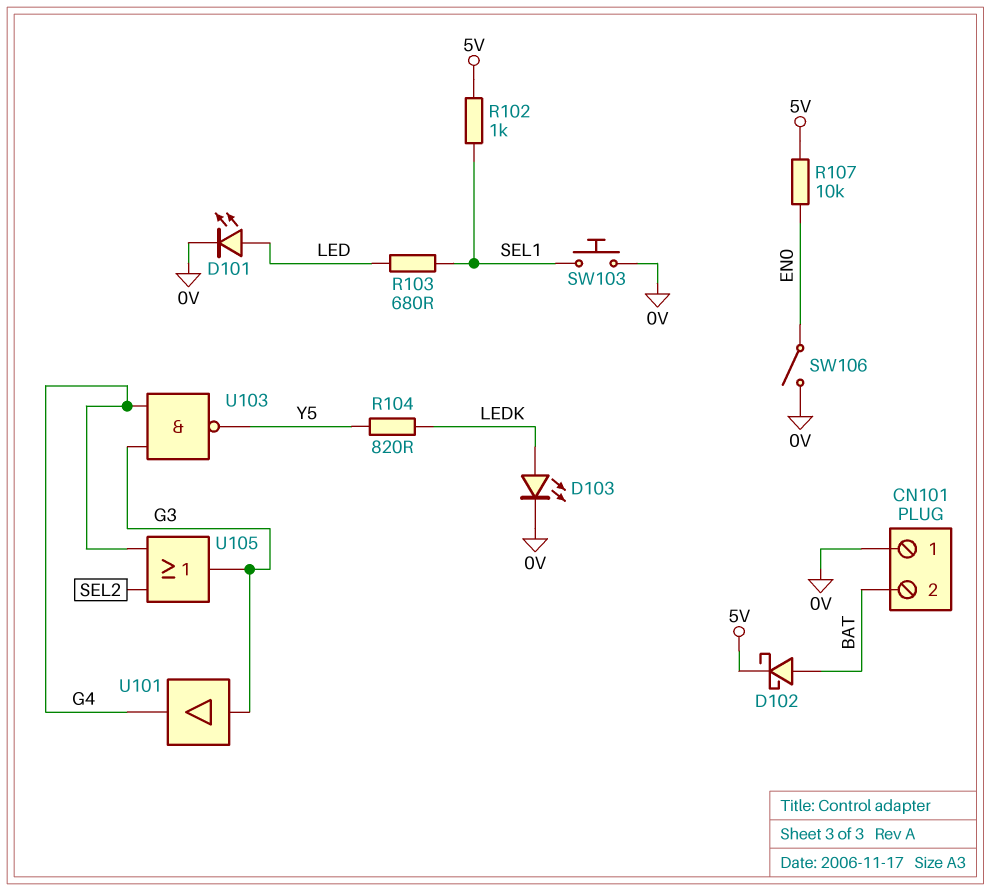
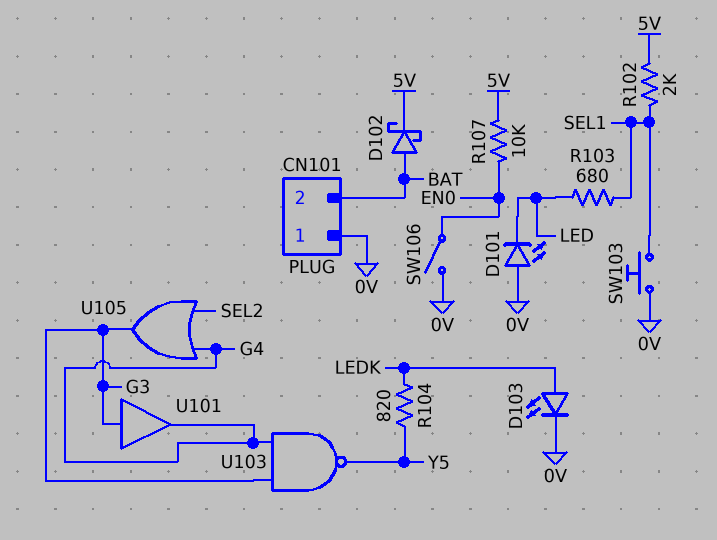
D101: LED (A LED, K 0V) -> LED (A 0V, K LED)
R102: 1k (5V, SEL1) -> 2k (5V, SEL1)

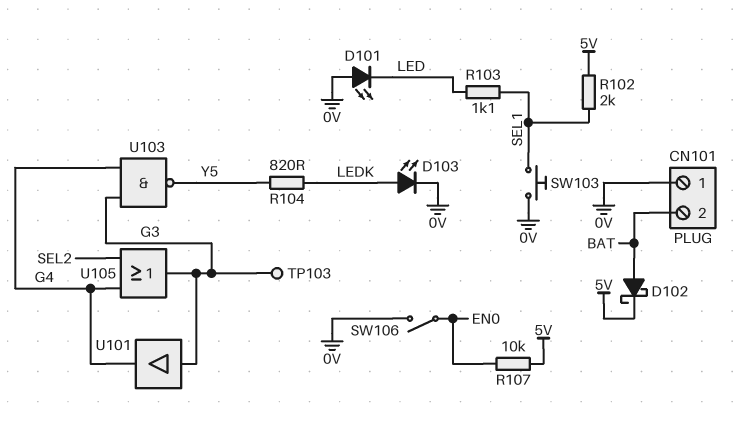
R103: 680 (LED, SEL1) -> 1.1k (LED, SEL1)
TP103: none -> test point (G3)

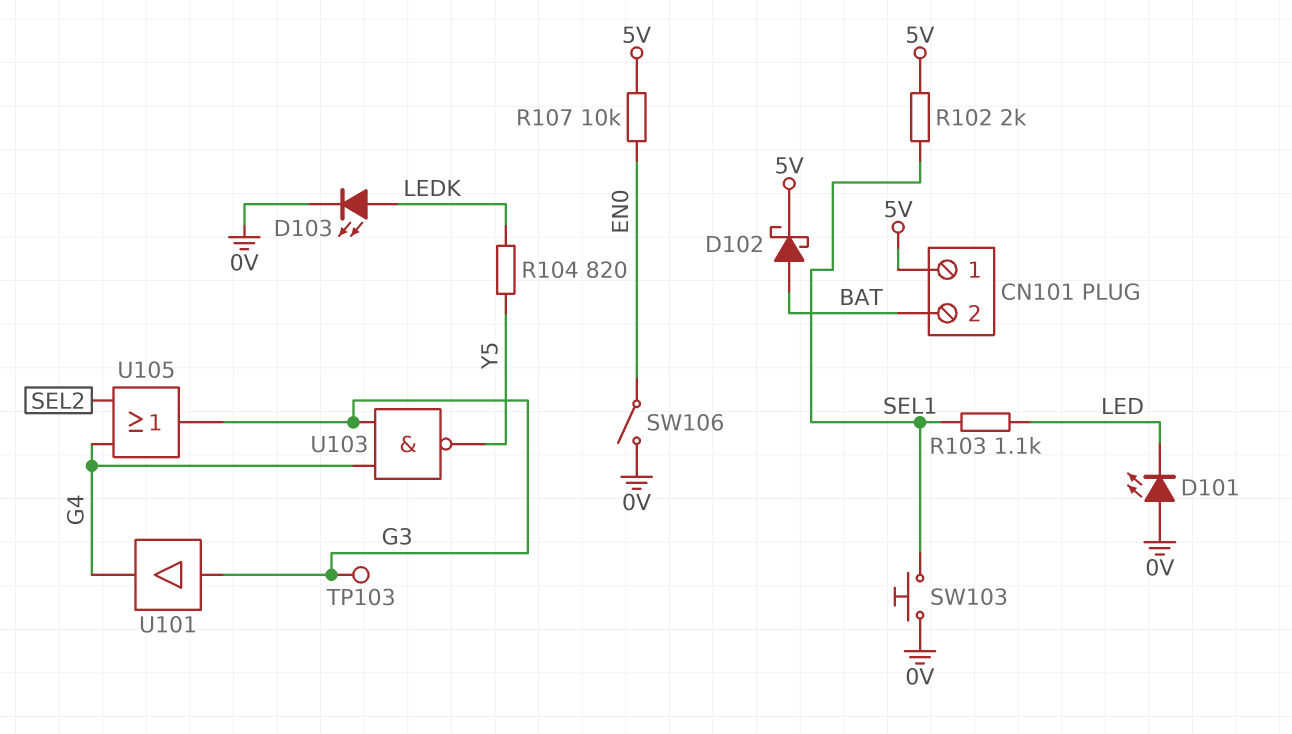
CN101 pin 1: 0V -> 5V

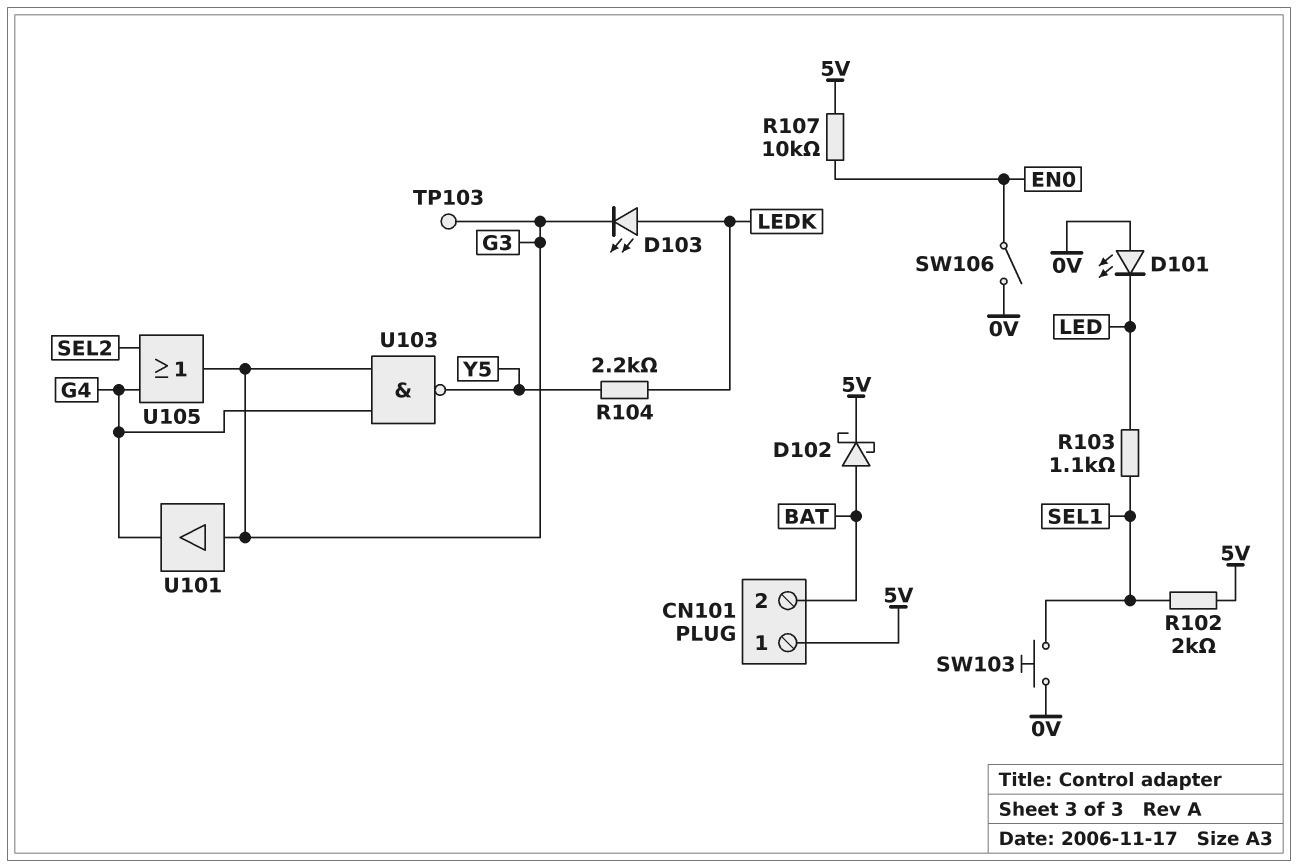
D103: LED (A LEDK, K 0V) -> LED (A LEDK, K G3)
R104: 820 (LEDK, Y5) -> 2.2k (LEDK, Y5)

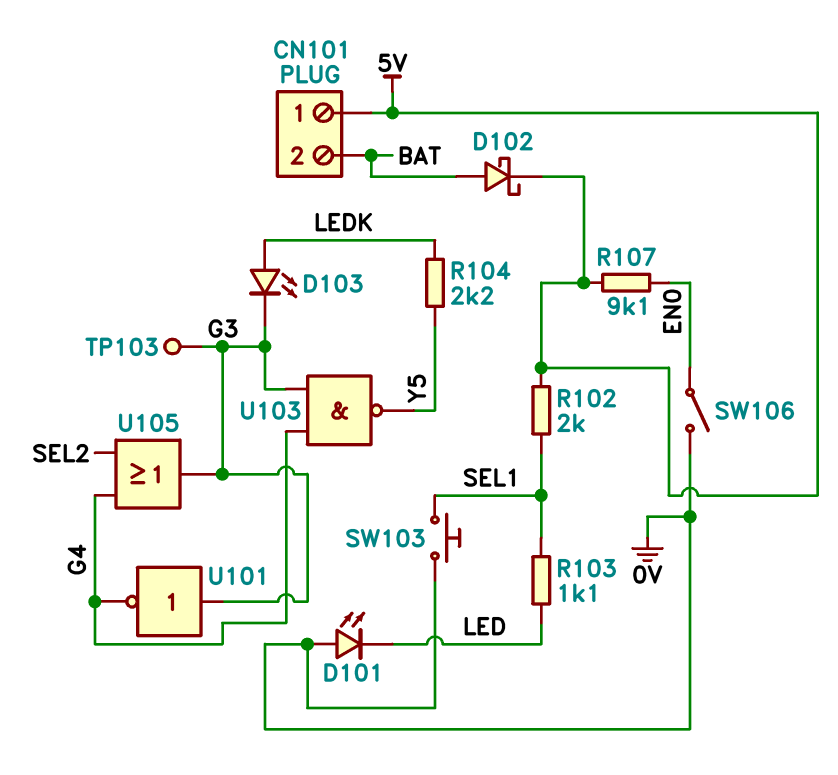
R107: 10k (5V, EN0) -> 9.1k (5V, EN0)
U101: buffer (in G3, out G4) -> NOT (in G3, out G4)

